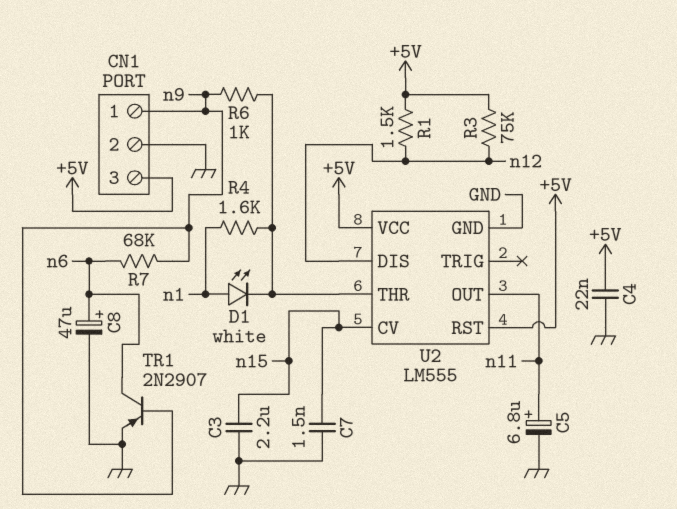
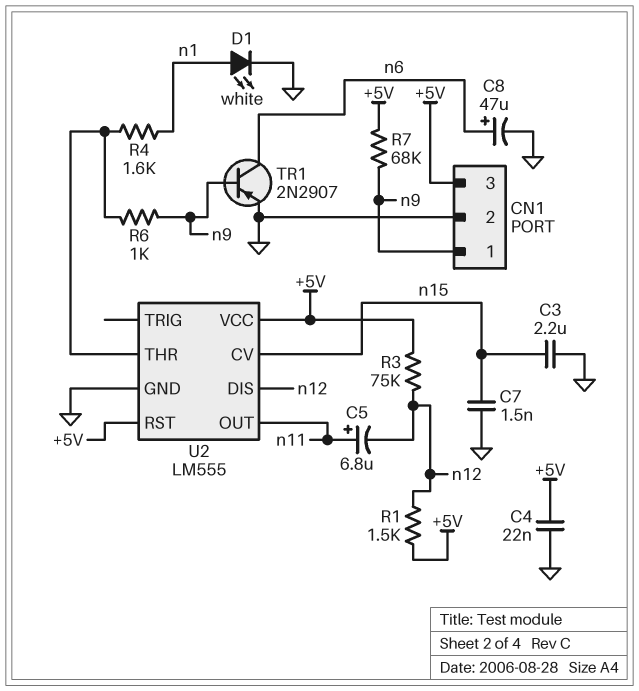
C5: 6.8uF (plus n11, minus GND) -> 6.8uF (plus n11, minus n12)
D1: LED white (A n1, K U2/THR) -> LED white (A n1, K GND)
R7: 68k (n6, n9) -> 68k (+5V, n9)

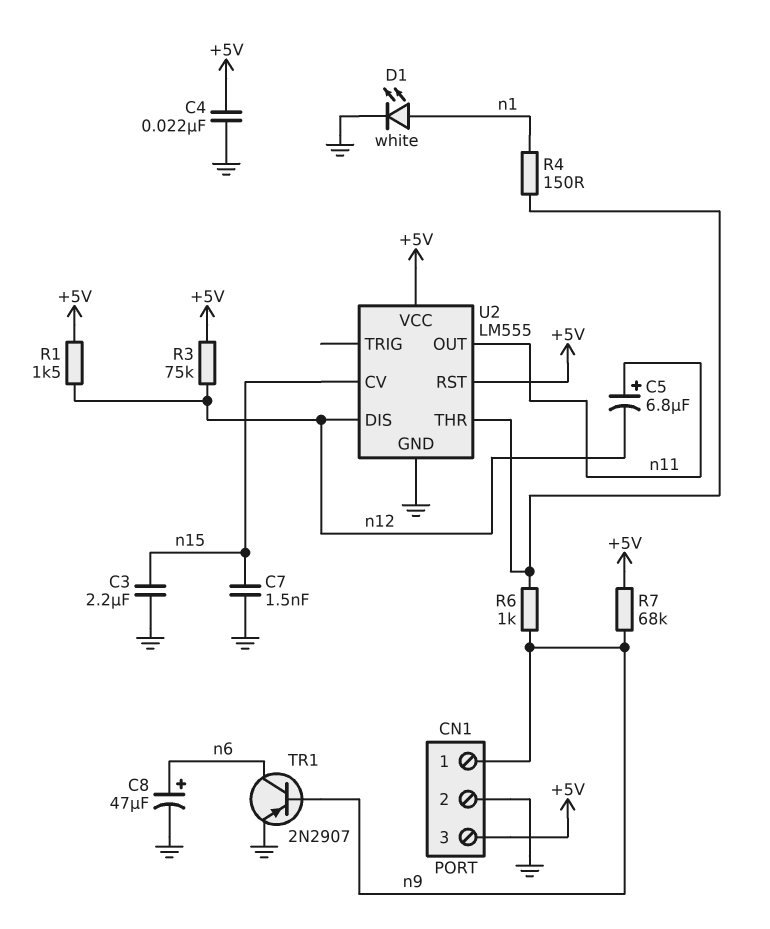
R4: 1.6k (U2/THR, n1) -> 150 (U2/THR, n1)

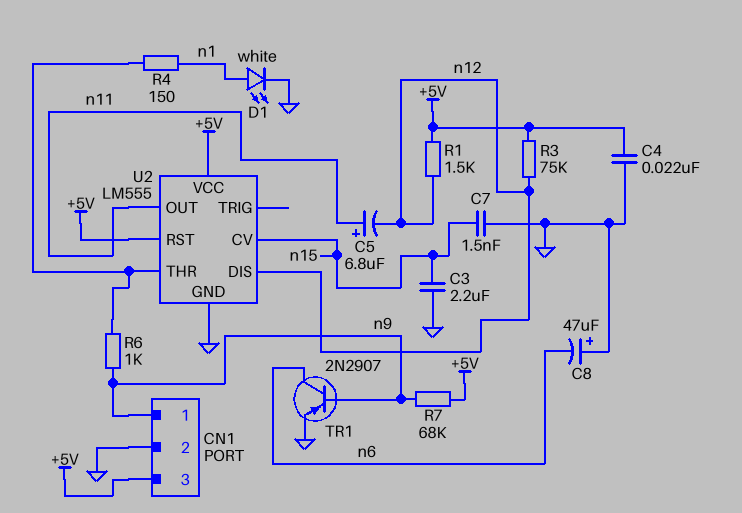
C8: 47uF (plus n6, minus GND) -> 47uF (plus GND, minus n6)

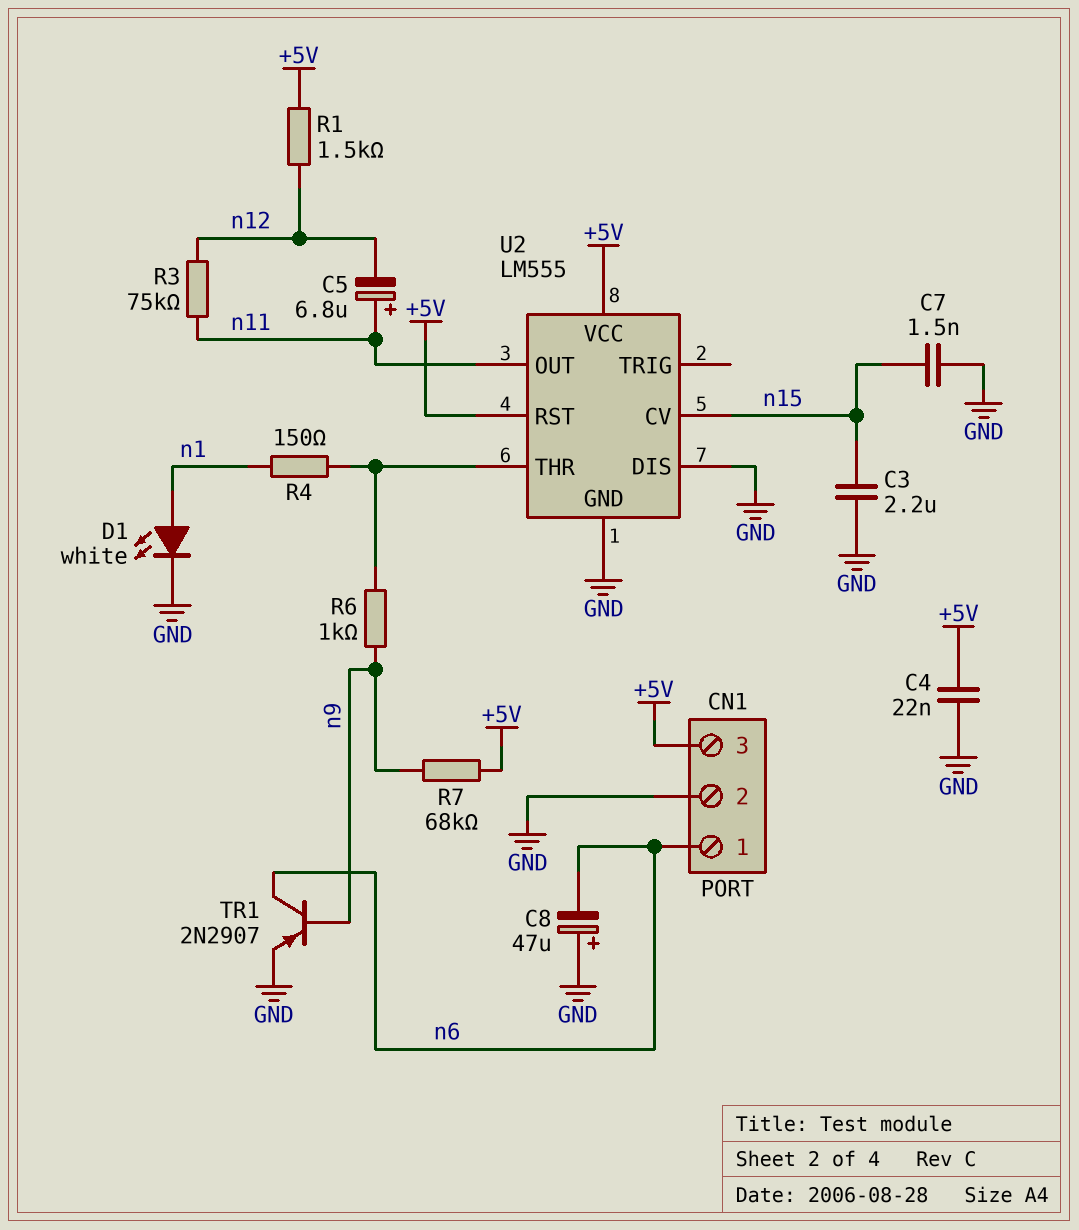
CN1 pin 1: n9 -> n6
R3: 75k (+5V, n12) -> 75k (n11, n12)
U2 pin DIS: n12 -> GND

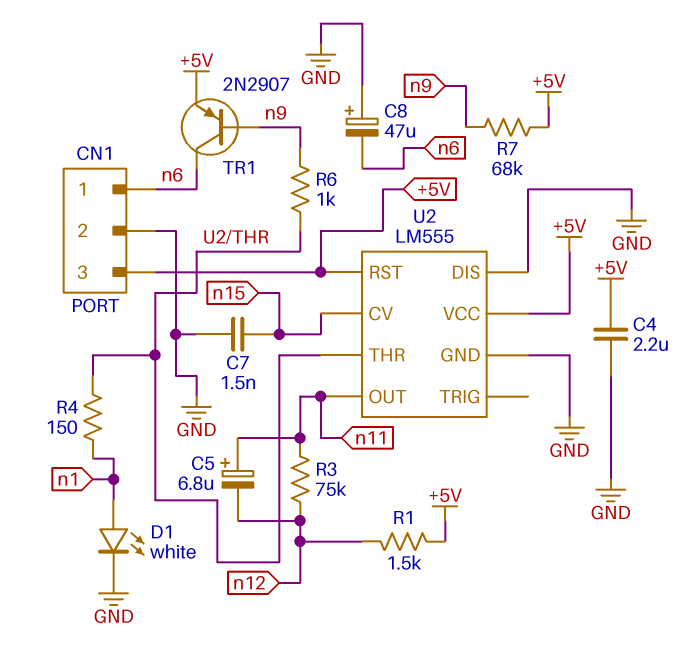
C3: 2.2uF (GND, n15) -> none
C4: 22nF (+5V, GND) -> 2.2uF (+5V, GND)
TR1: PNP 2N2907 (B n9, C n6, E GND) -> PNP 2N2907 (B n9, C n6, E +5V)

